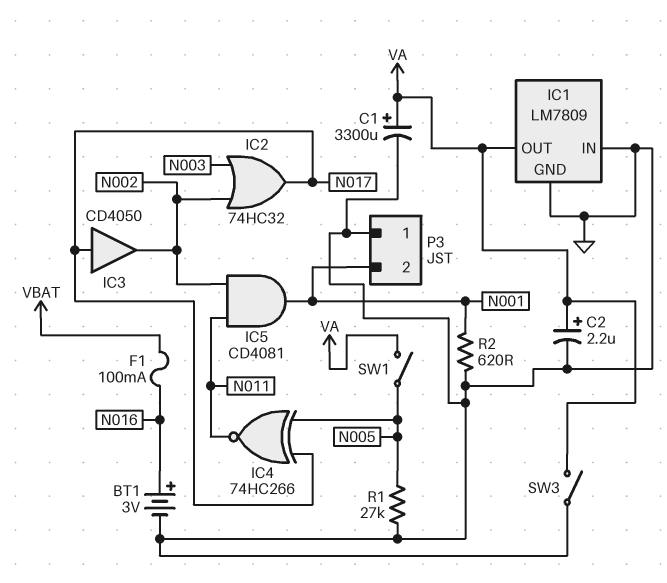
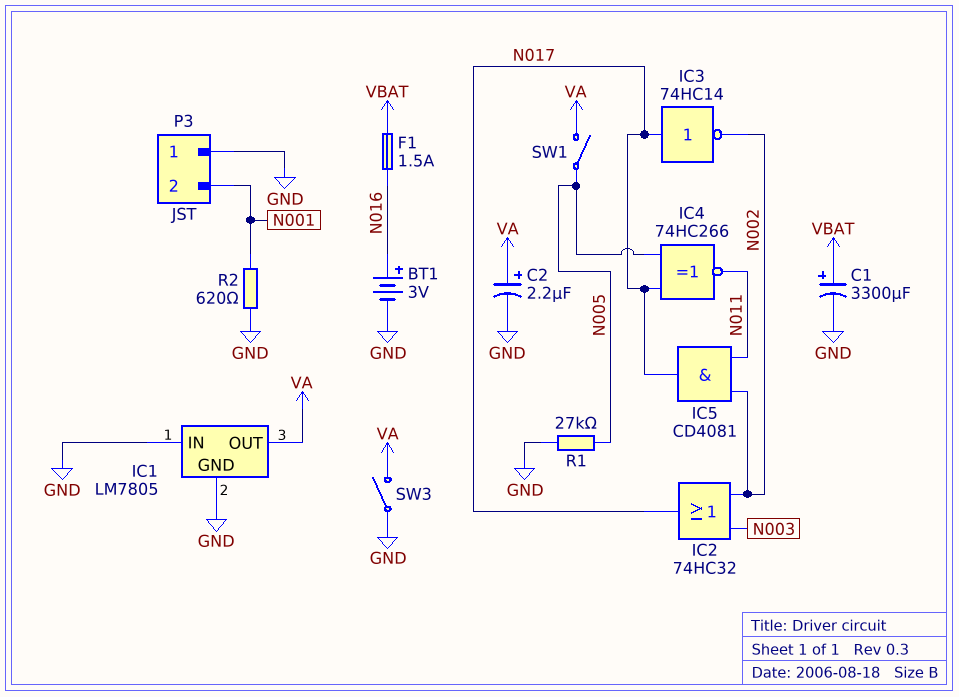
C1: 3300uF (plus VA, minus GND) -> 3300uF (plus VBAT, minus GND)
F1: 100mA (N016, VBAT) -> 1.5A (N016, VBAT)
IC1: LM7809 -> LM7805
IC3: buffer CD4050 (in N017, out N002) -> NOT 74HC14 (in N017, out N002)
IC5: AND CD4081 (in N002, in N011, out N001) -> AND CD4081 (in N002, in N011, out N017)

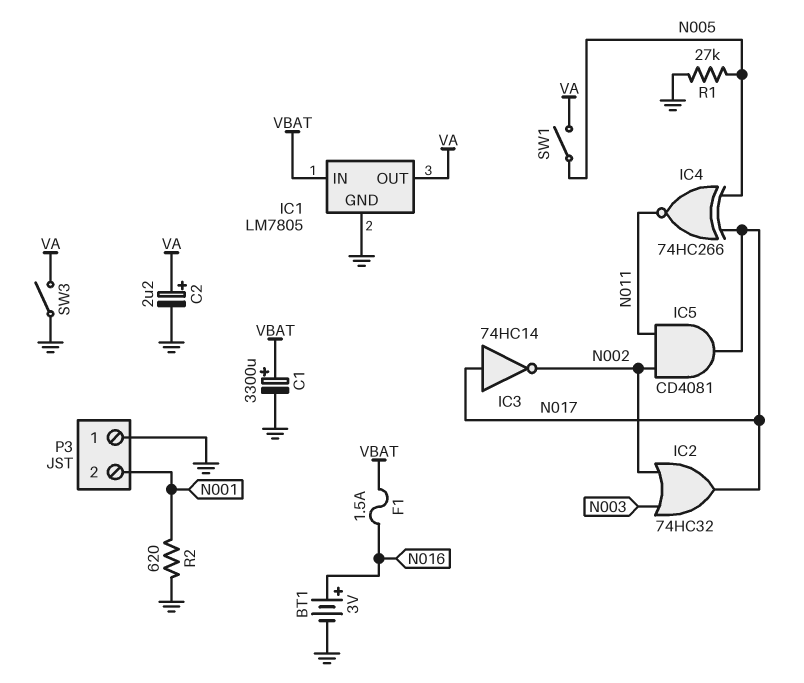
IC1 pin IN: GND -> VBAT

